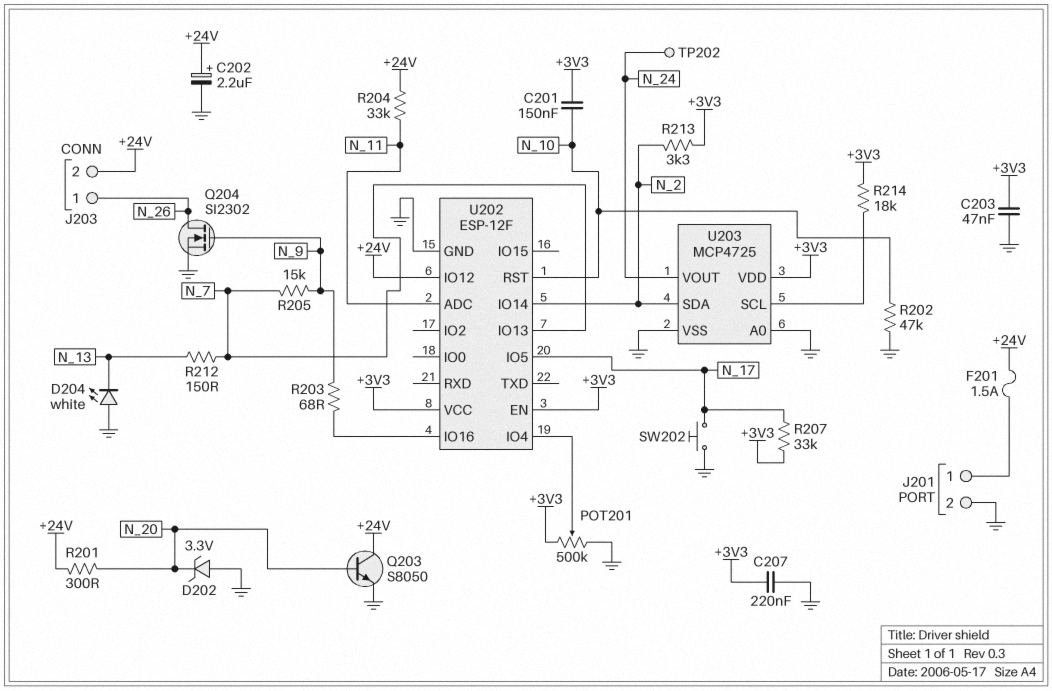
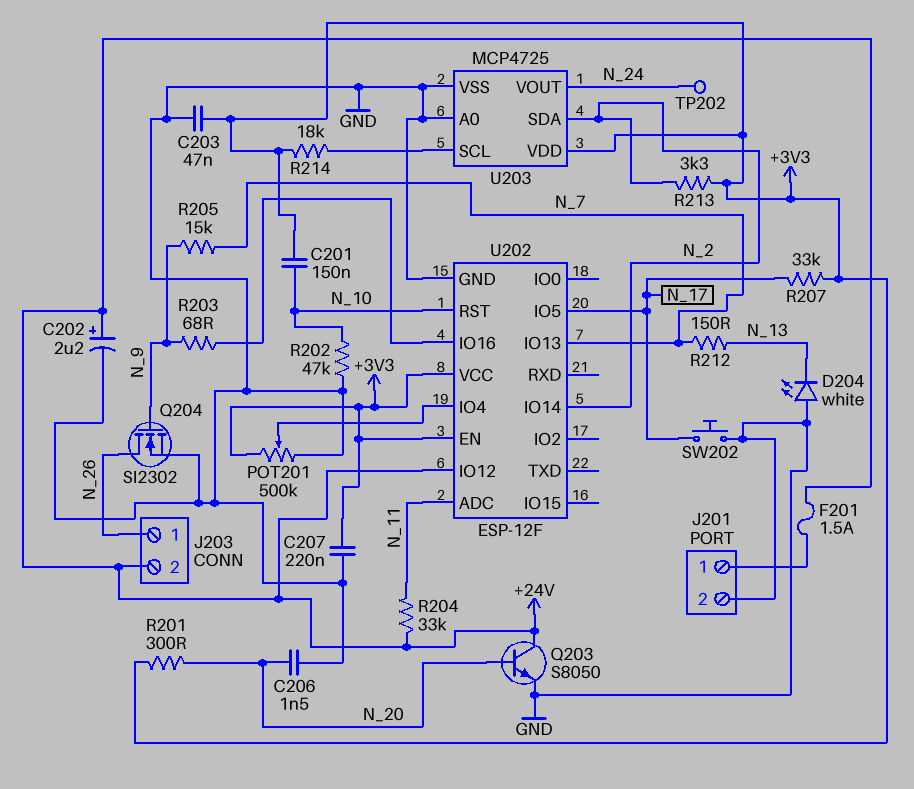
C206: none -> 1.5nF (GND, N_20)
D202: zener 3.3V (A GND, K N_20) -> none
R201: 300 (+24V, N_20) -> 300 (+3V3, N_20)

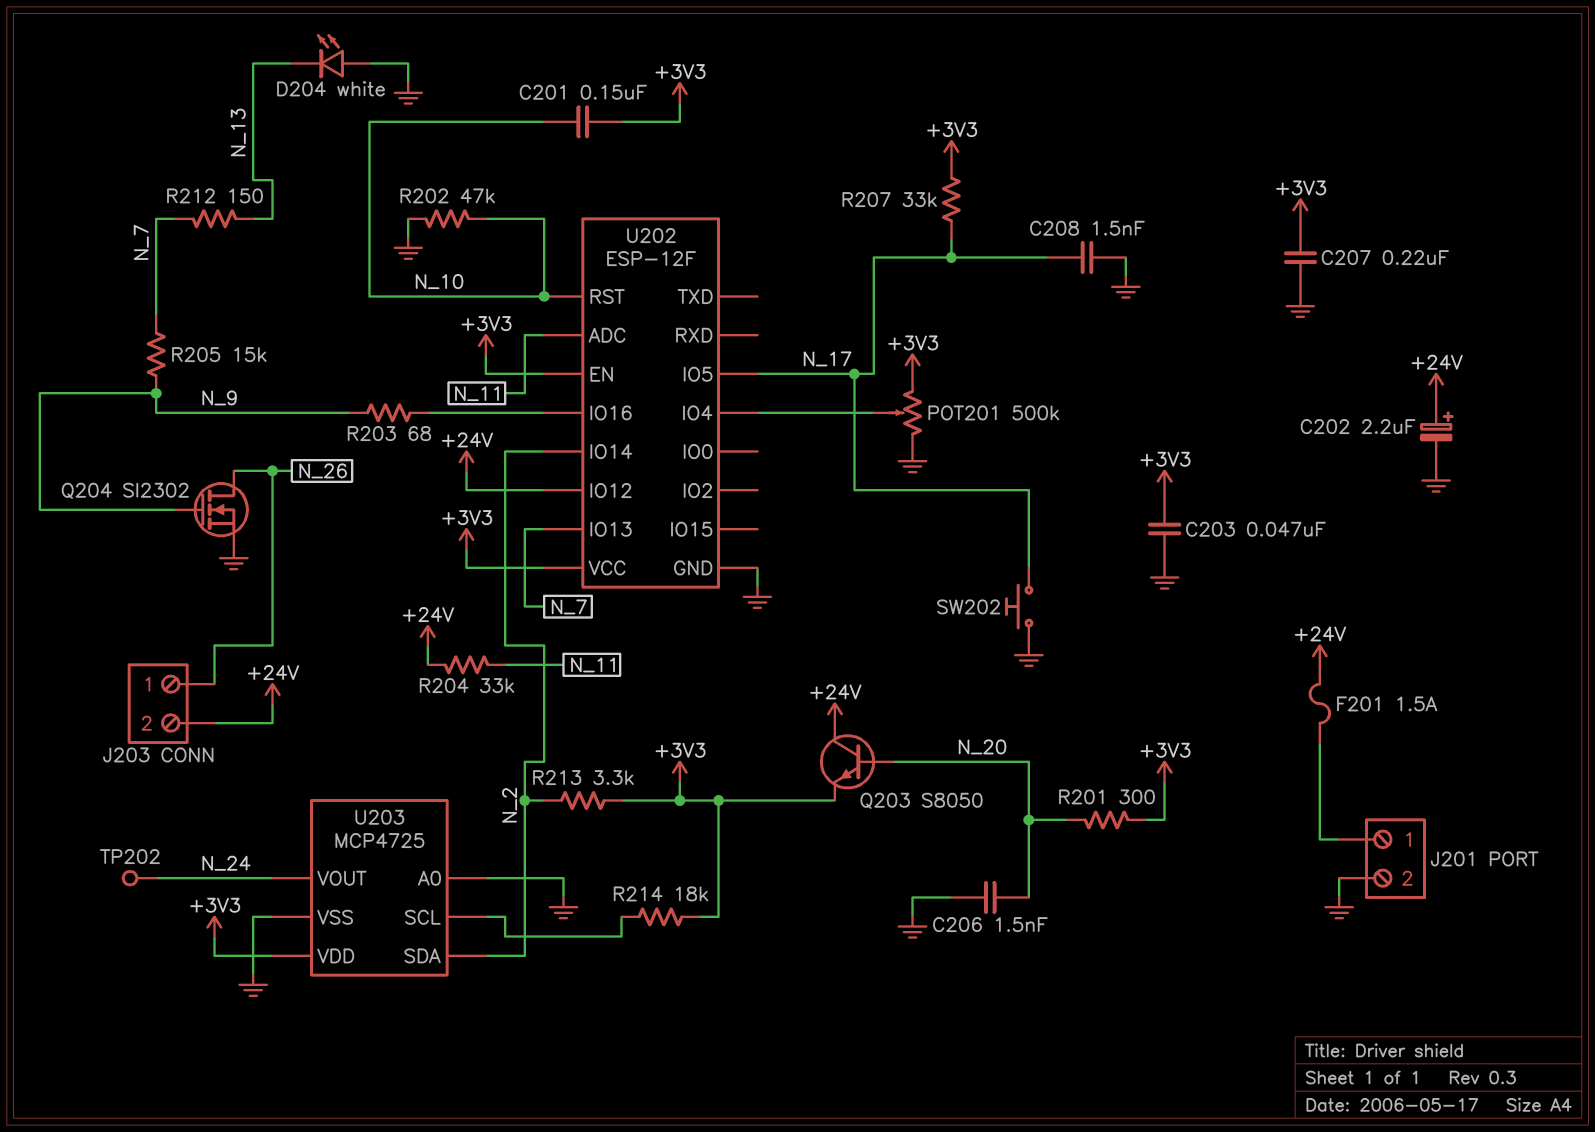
C208: none -> 1.5nF (GND, N_17)
Q203: NPN S8050 (B N_20, C +24V, E GND) -> NPN S8050 (B N_20, C +24V, E +3V3)

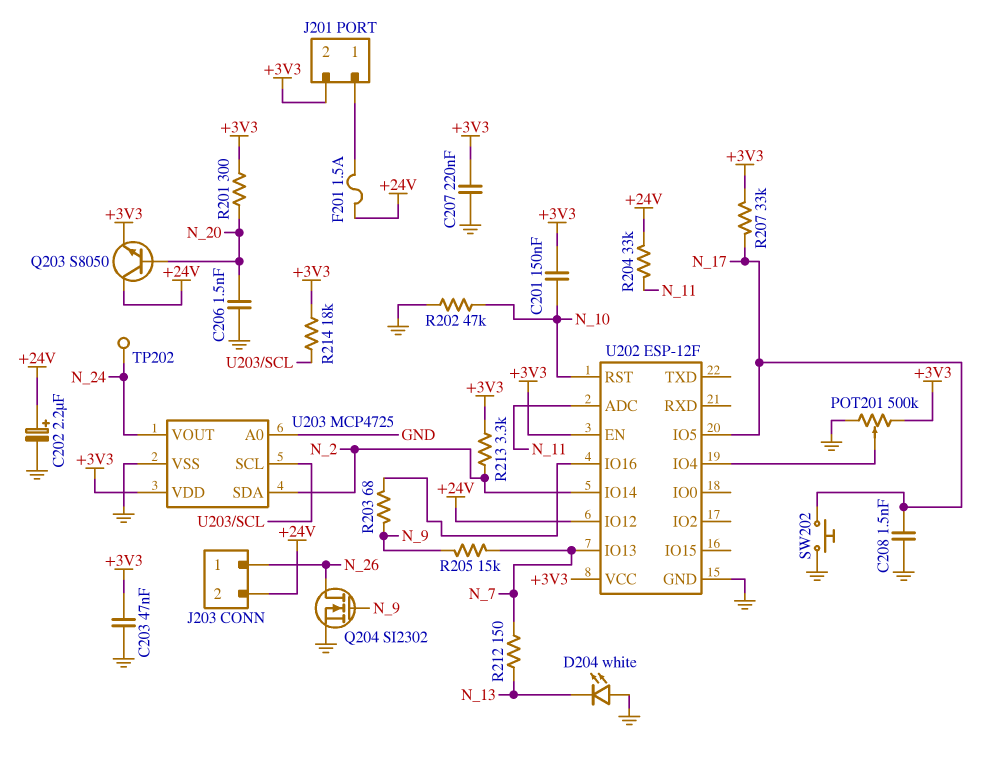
J201 pin 2: GND -> +3V3

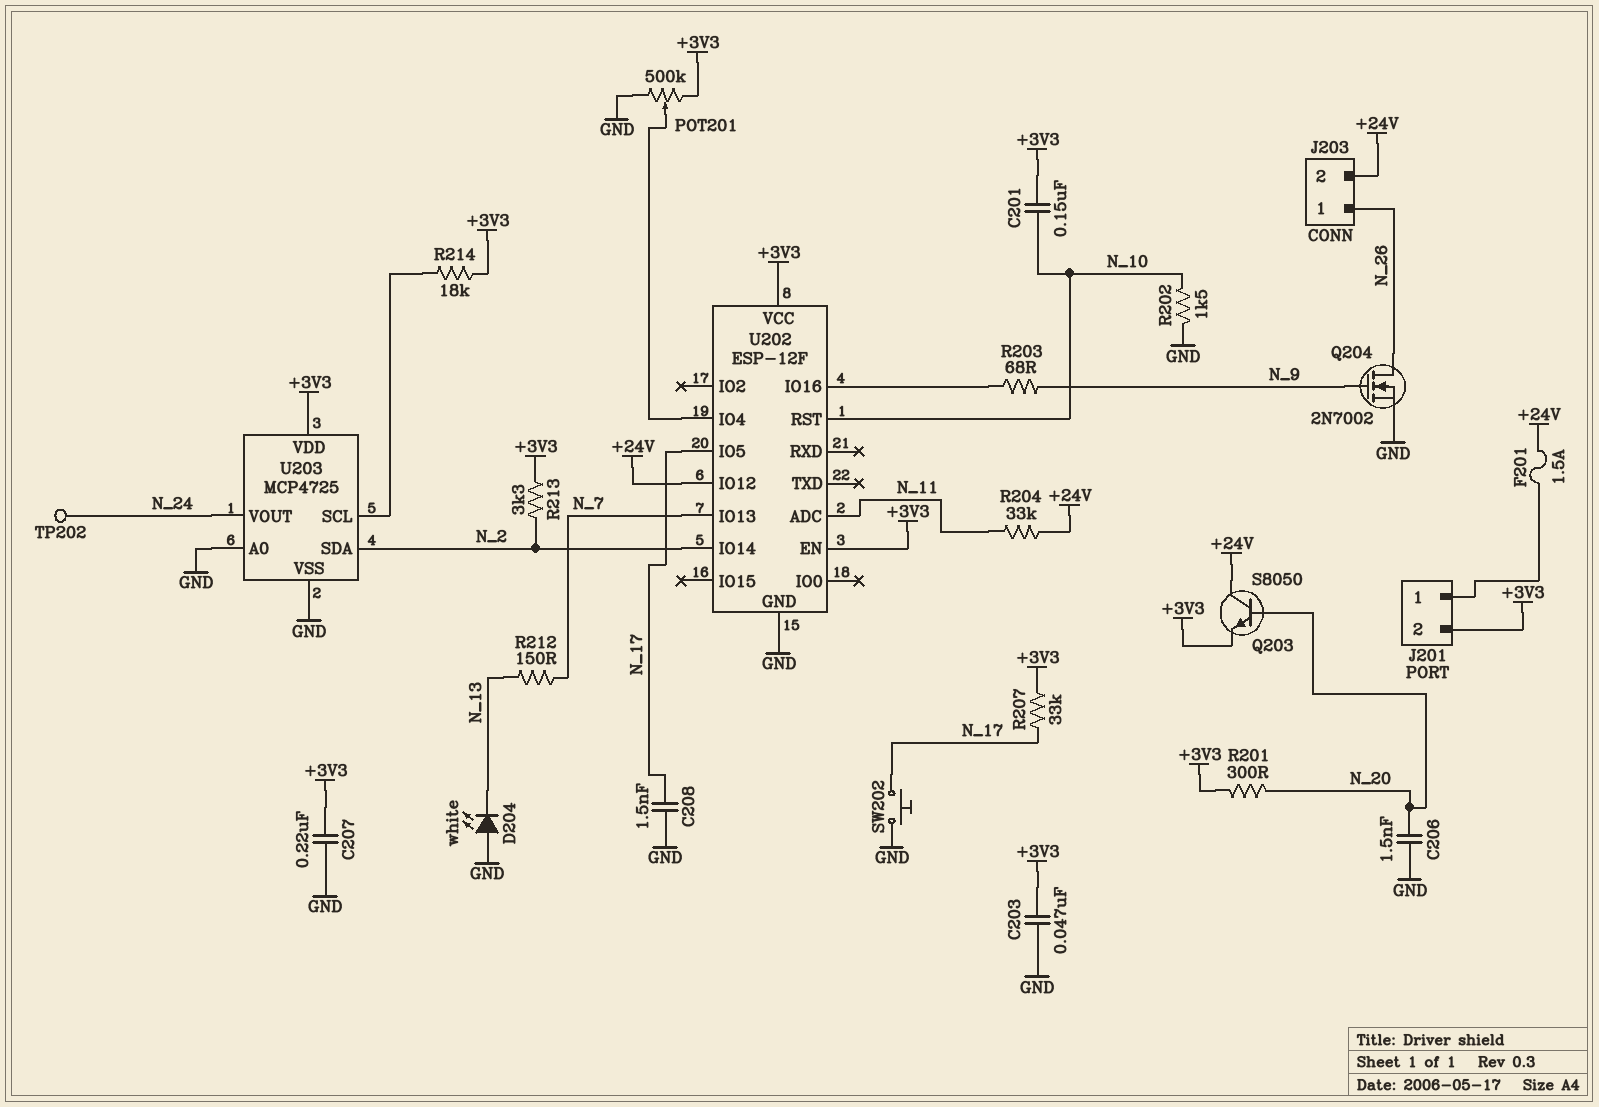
C202: 2.2uF (plus +24V, minus GND) -> none
Q204: NMOS SI2302 (G N_9, D N_26, S GND) -> NMOS 2N7002 (G N_9, D N_26, S GND)
R202: 47k (GND, N_10) -> 1.5k (GND, N_10)
R205: 15k (N_7, N_9) -> none

